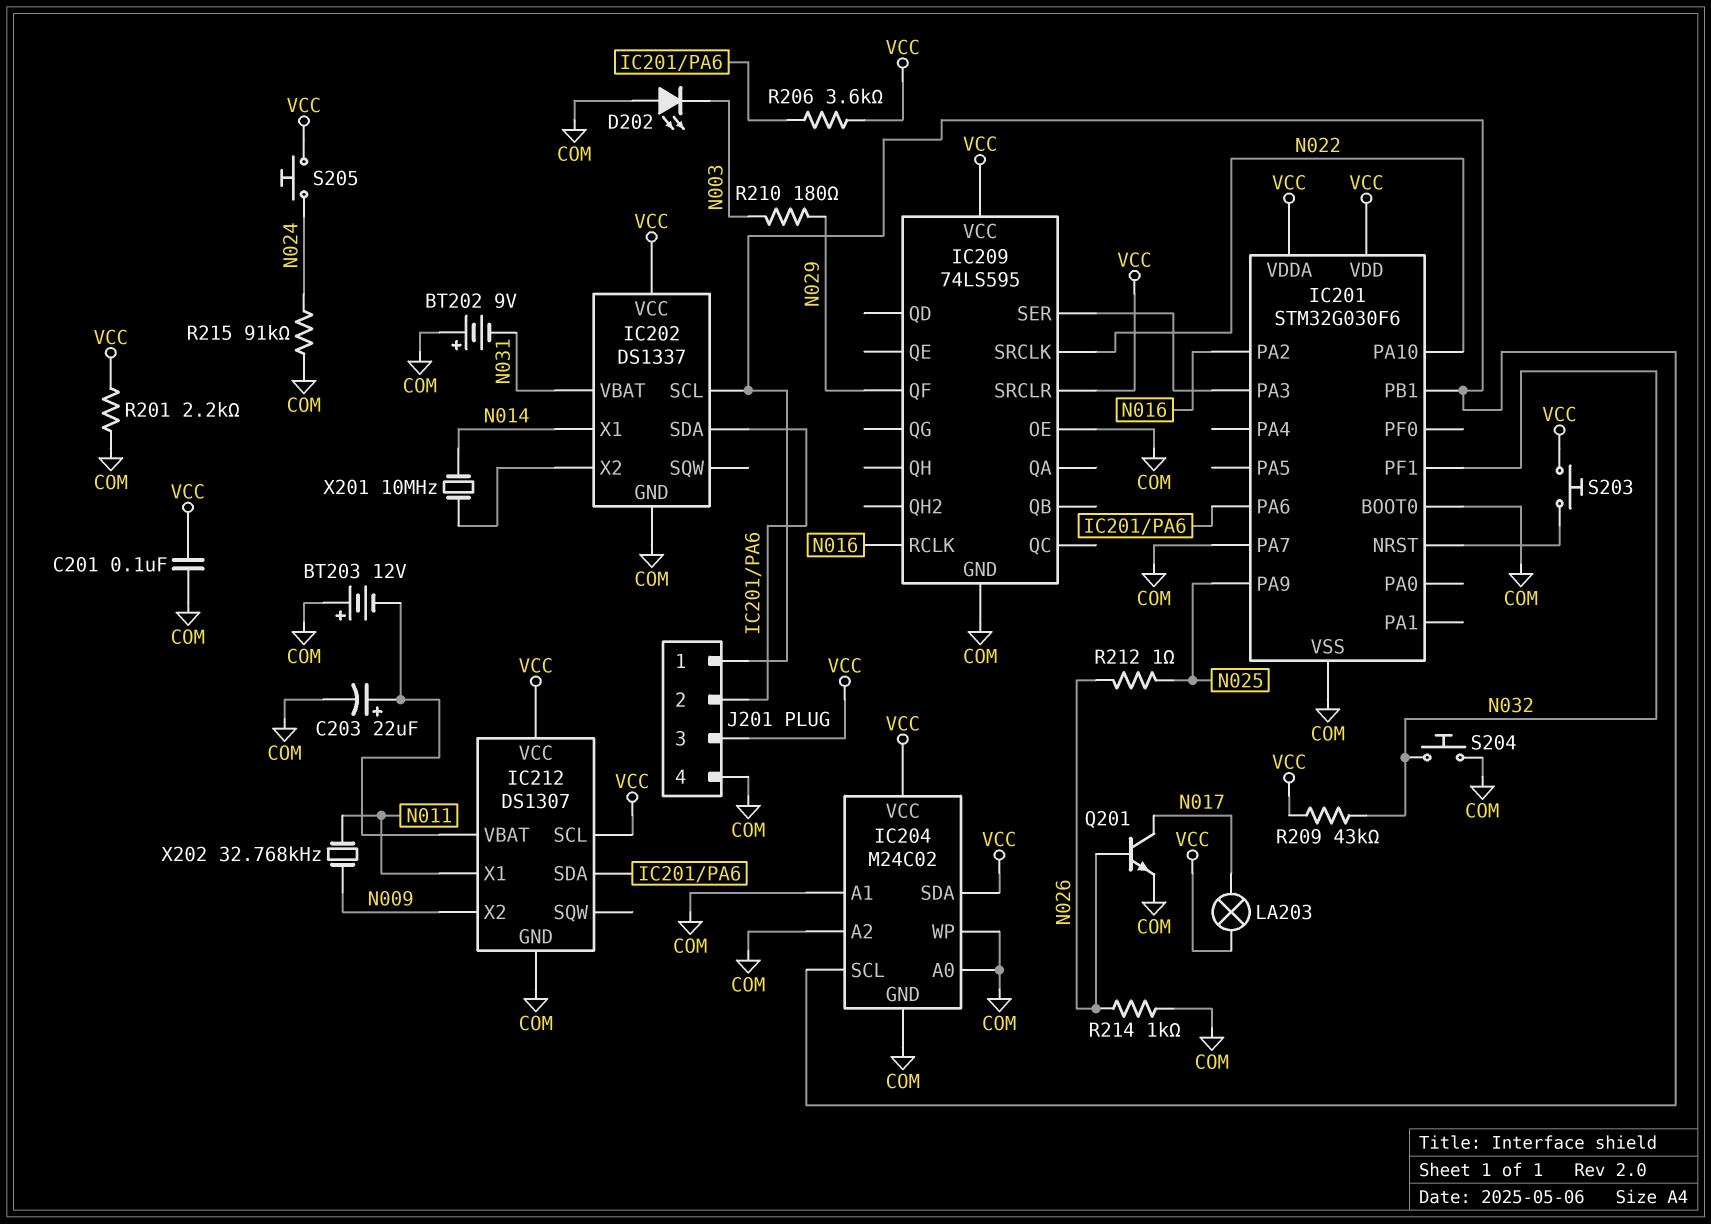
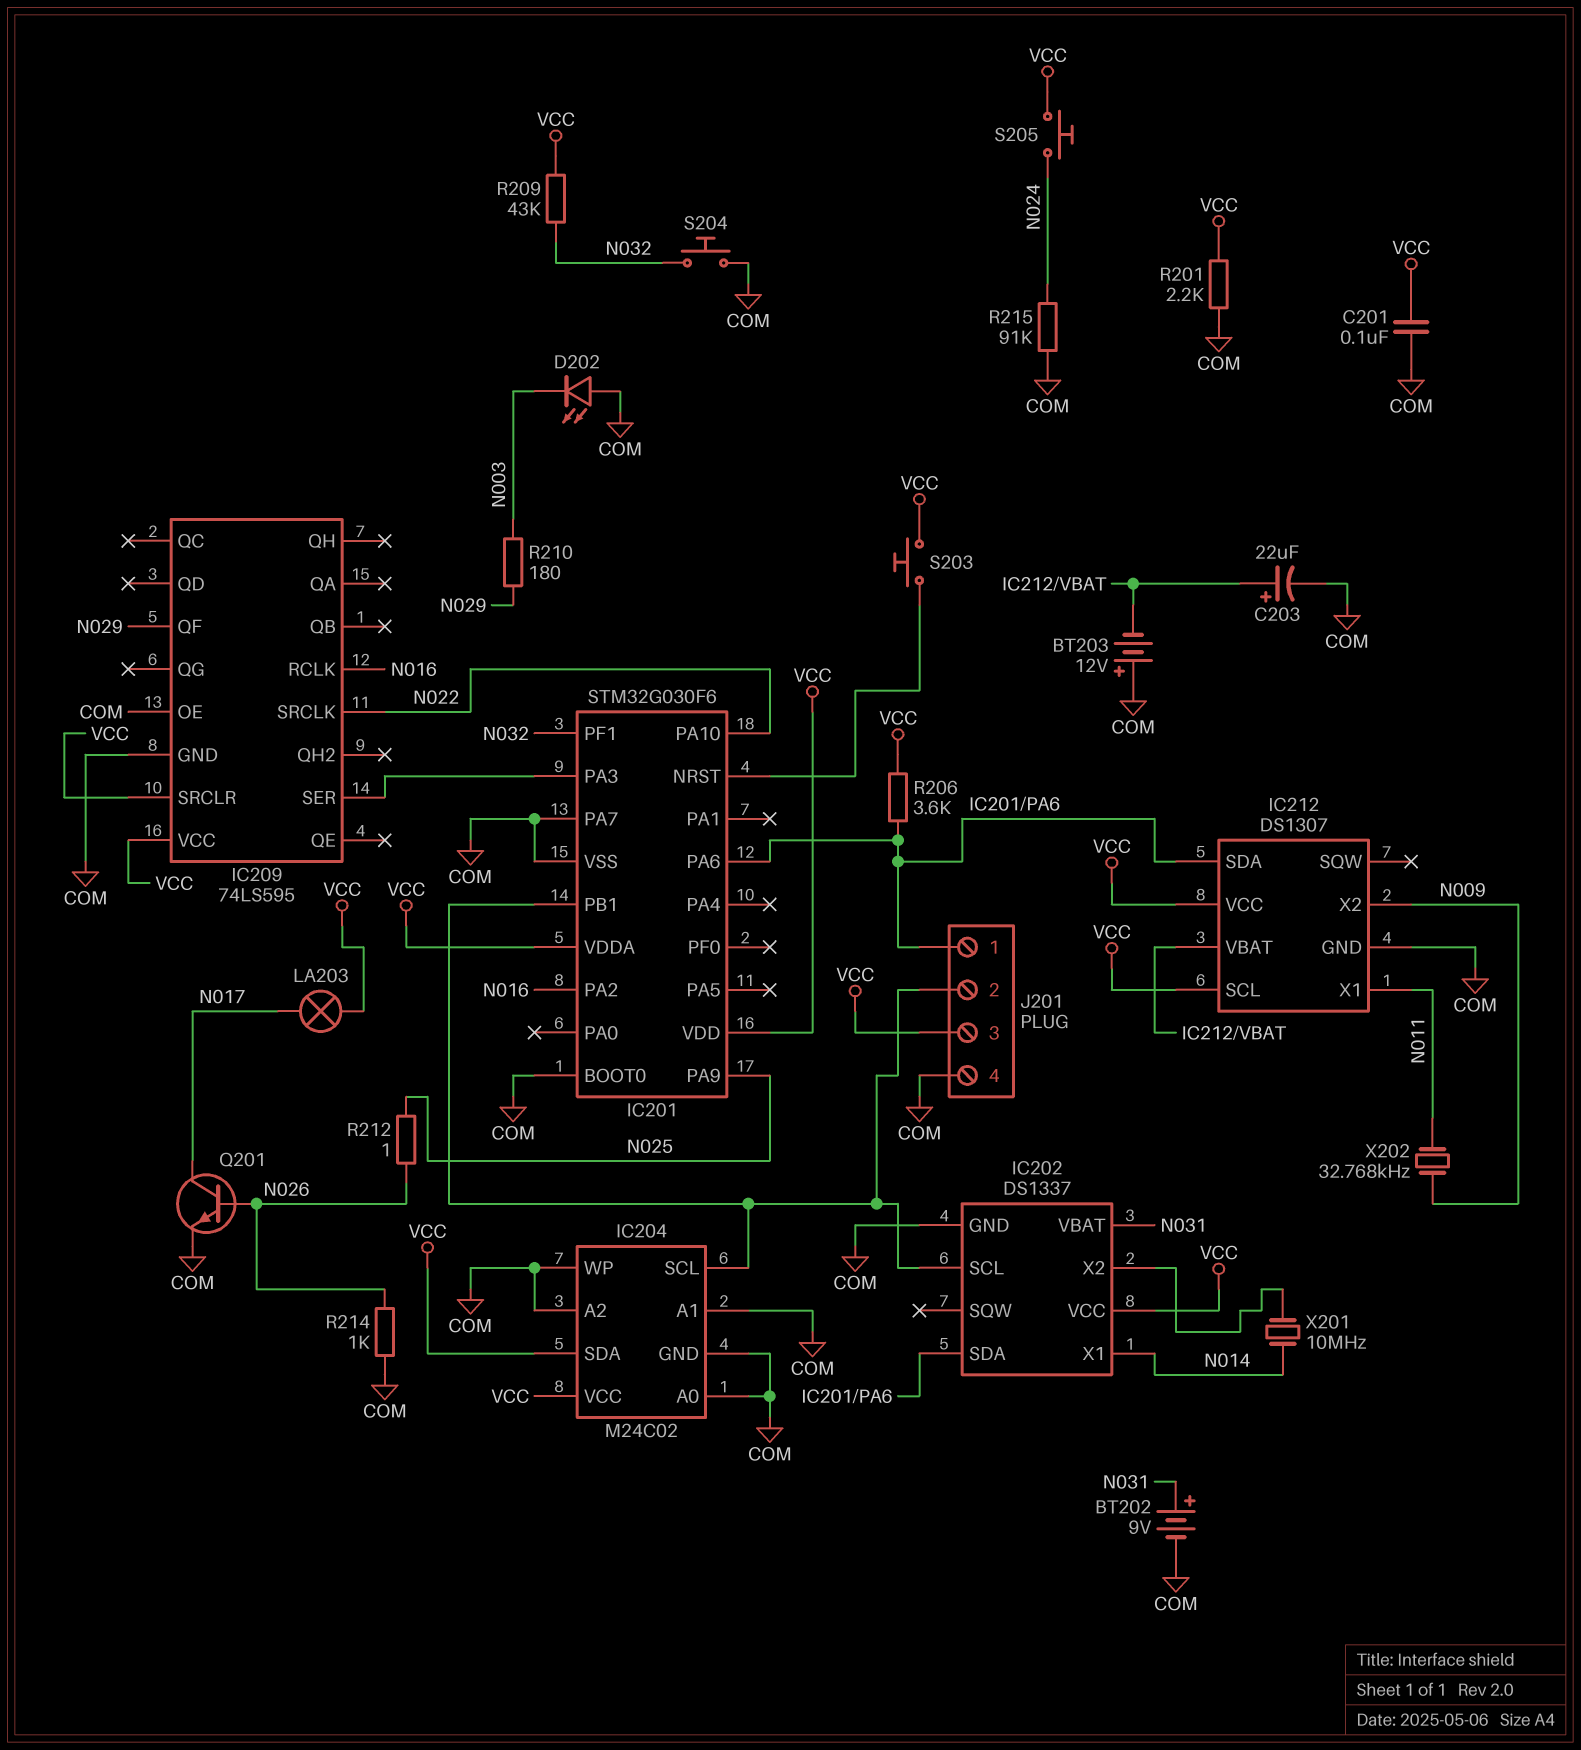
BT202: 9V (plus COM, minus N031) -> 9V (plus N031, minus COM)
J201 pin 1: IC201/PB1 -> IC201/PA6
J201 pin 2: IC201/PA6 -> IC201/PB1

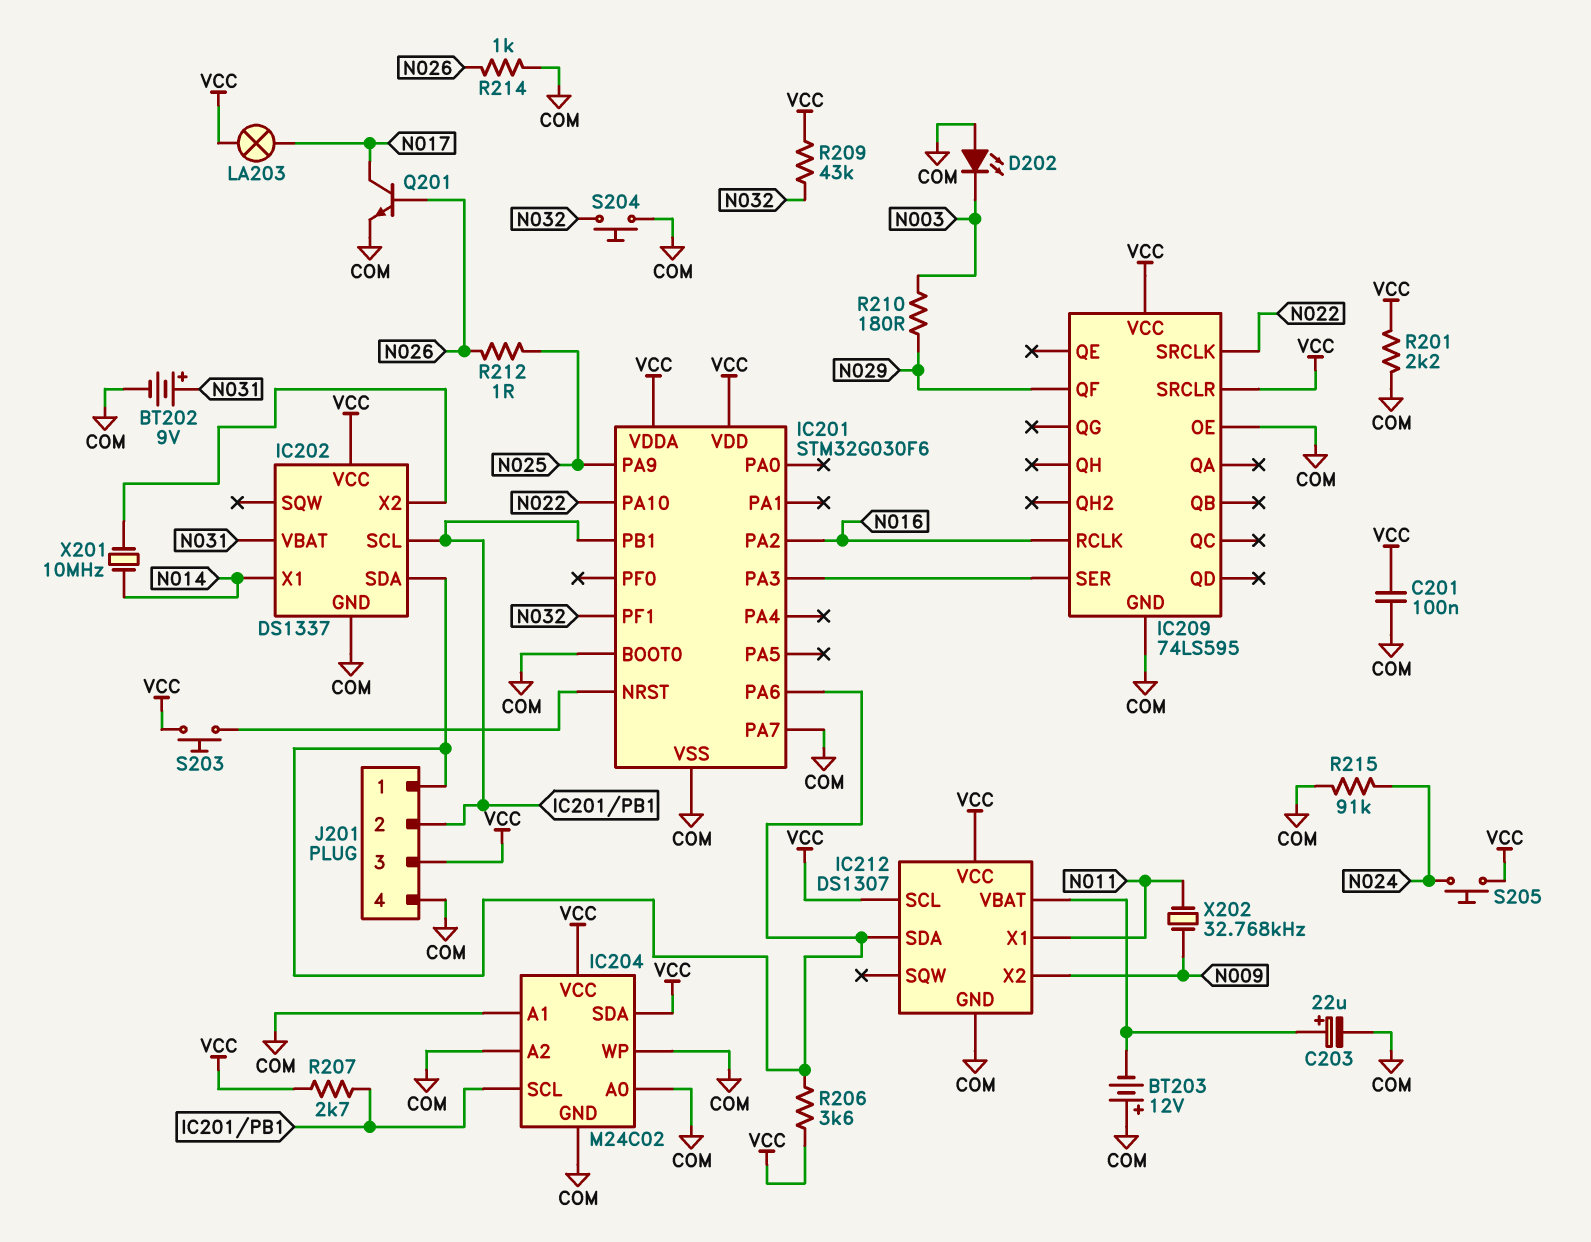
R207: none -> 2.7k (IC201/PB1, VCC)

